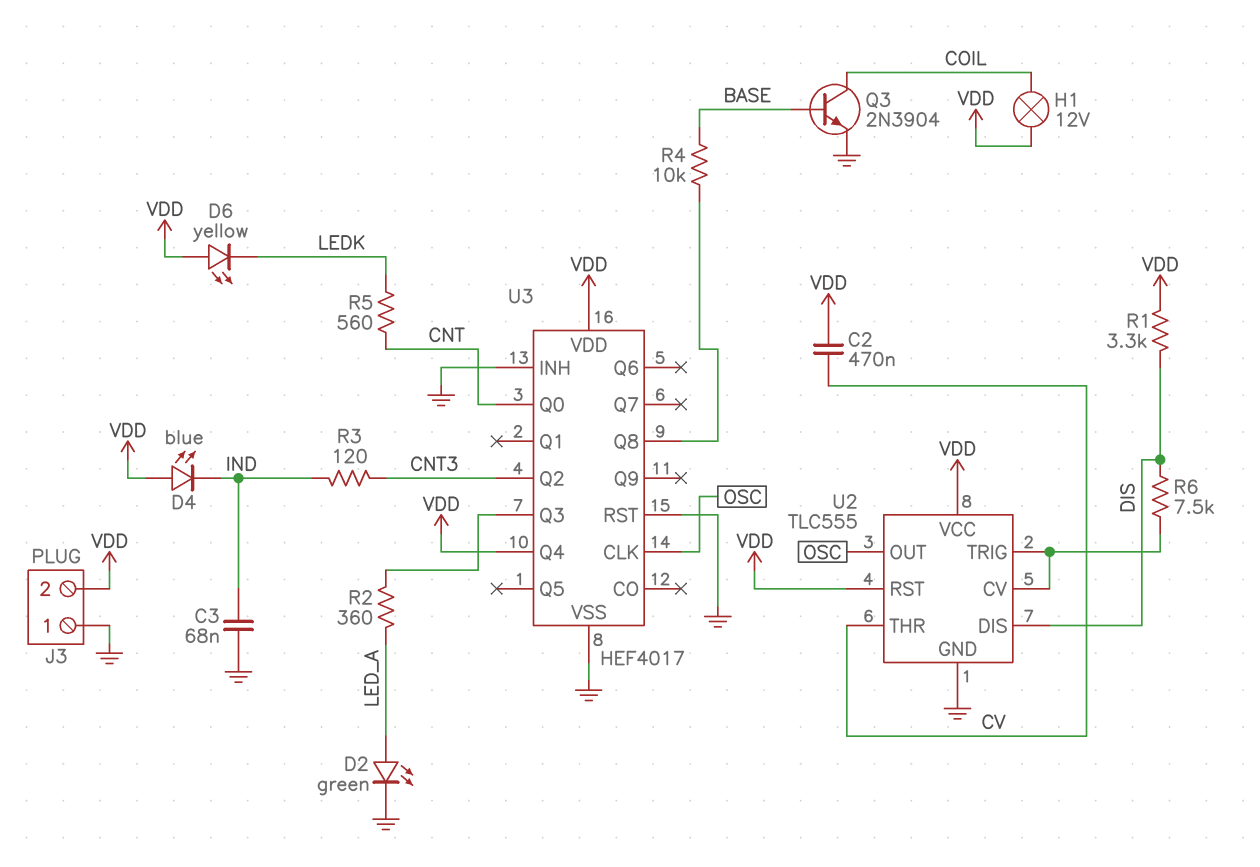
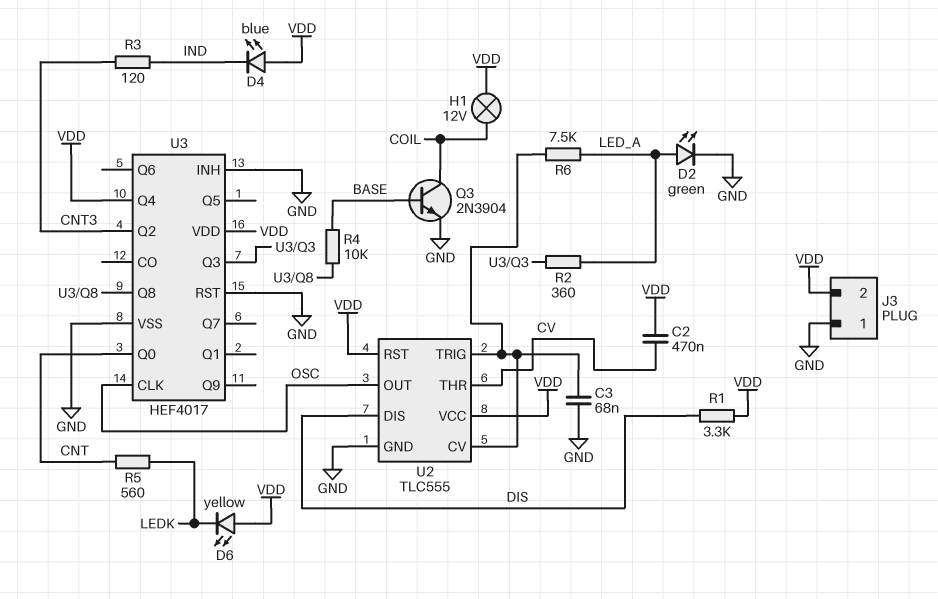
C3: 68nF (GND, IND) -> 68nF (GND, U2/CV)
R6: 7.5k (DIS, U2/CV) -> 7.5k (LED_A, U2/CV)

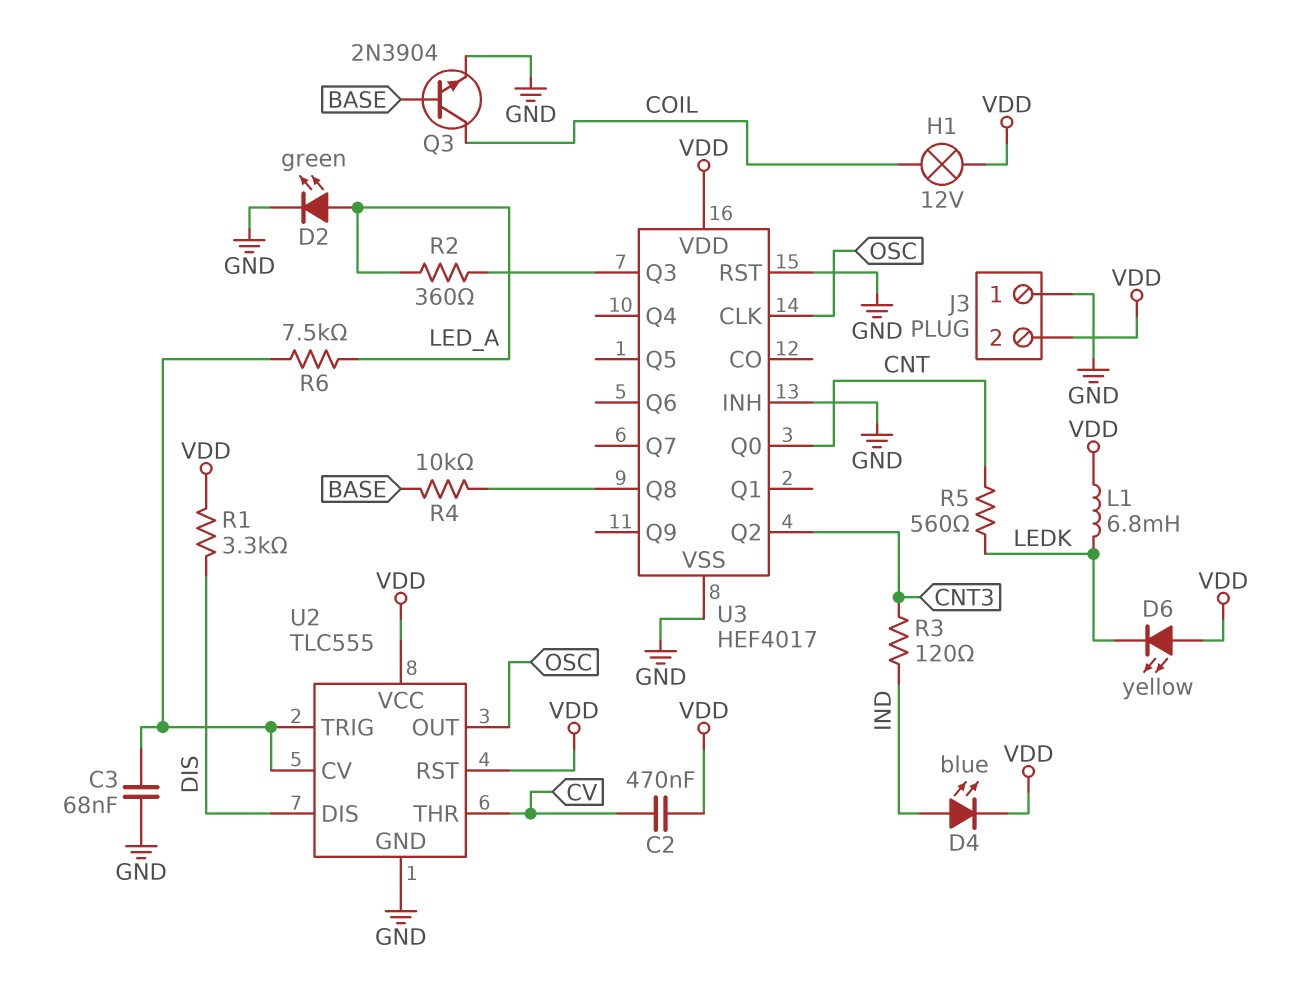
D4: LED blue (A VDD, K IND) -> LED blue (A IND, K VDD)
L1: none -> 6.8mH (LEDK, VDD)
U3 pin Q4: VDD -> none

